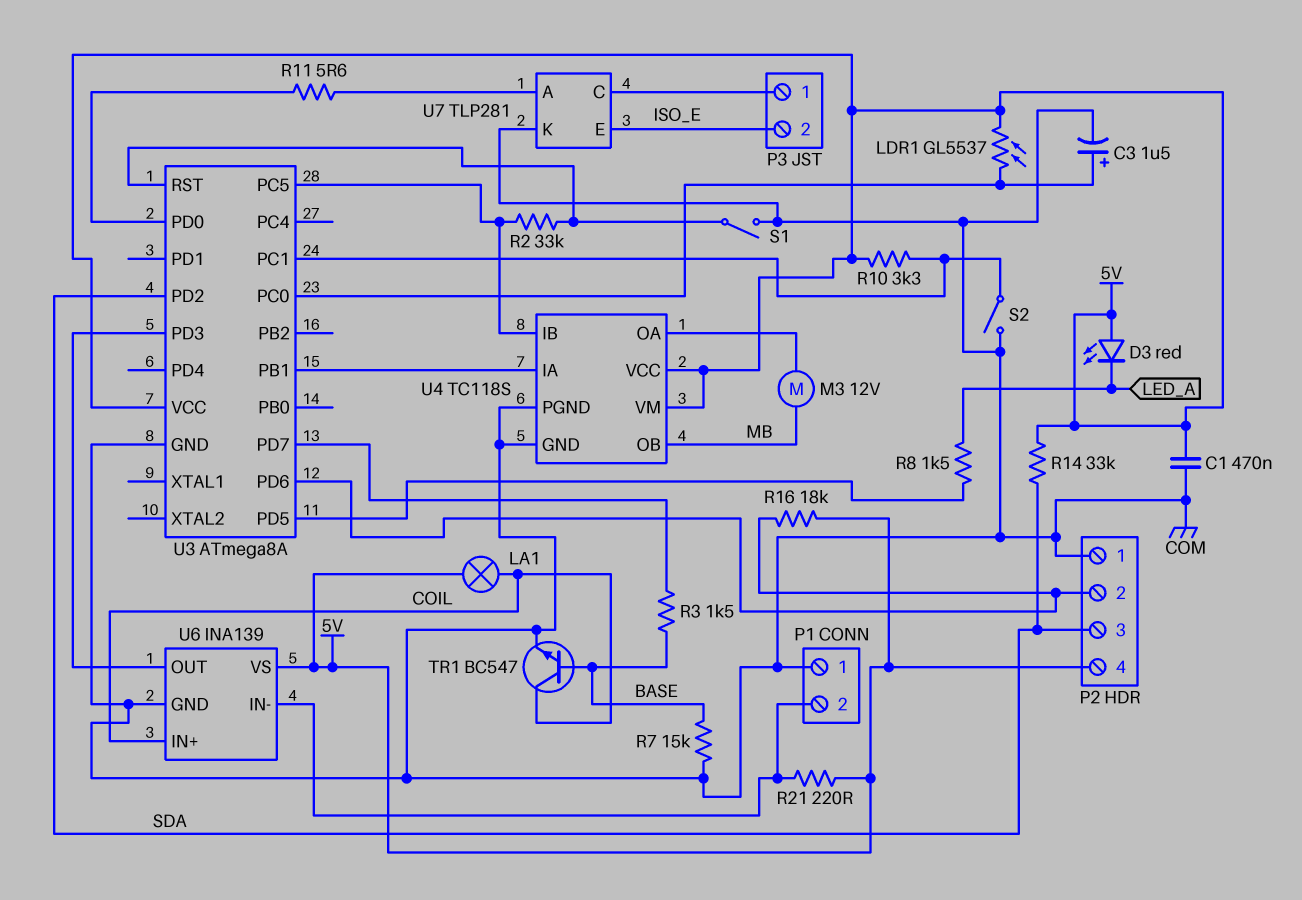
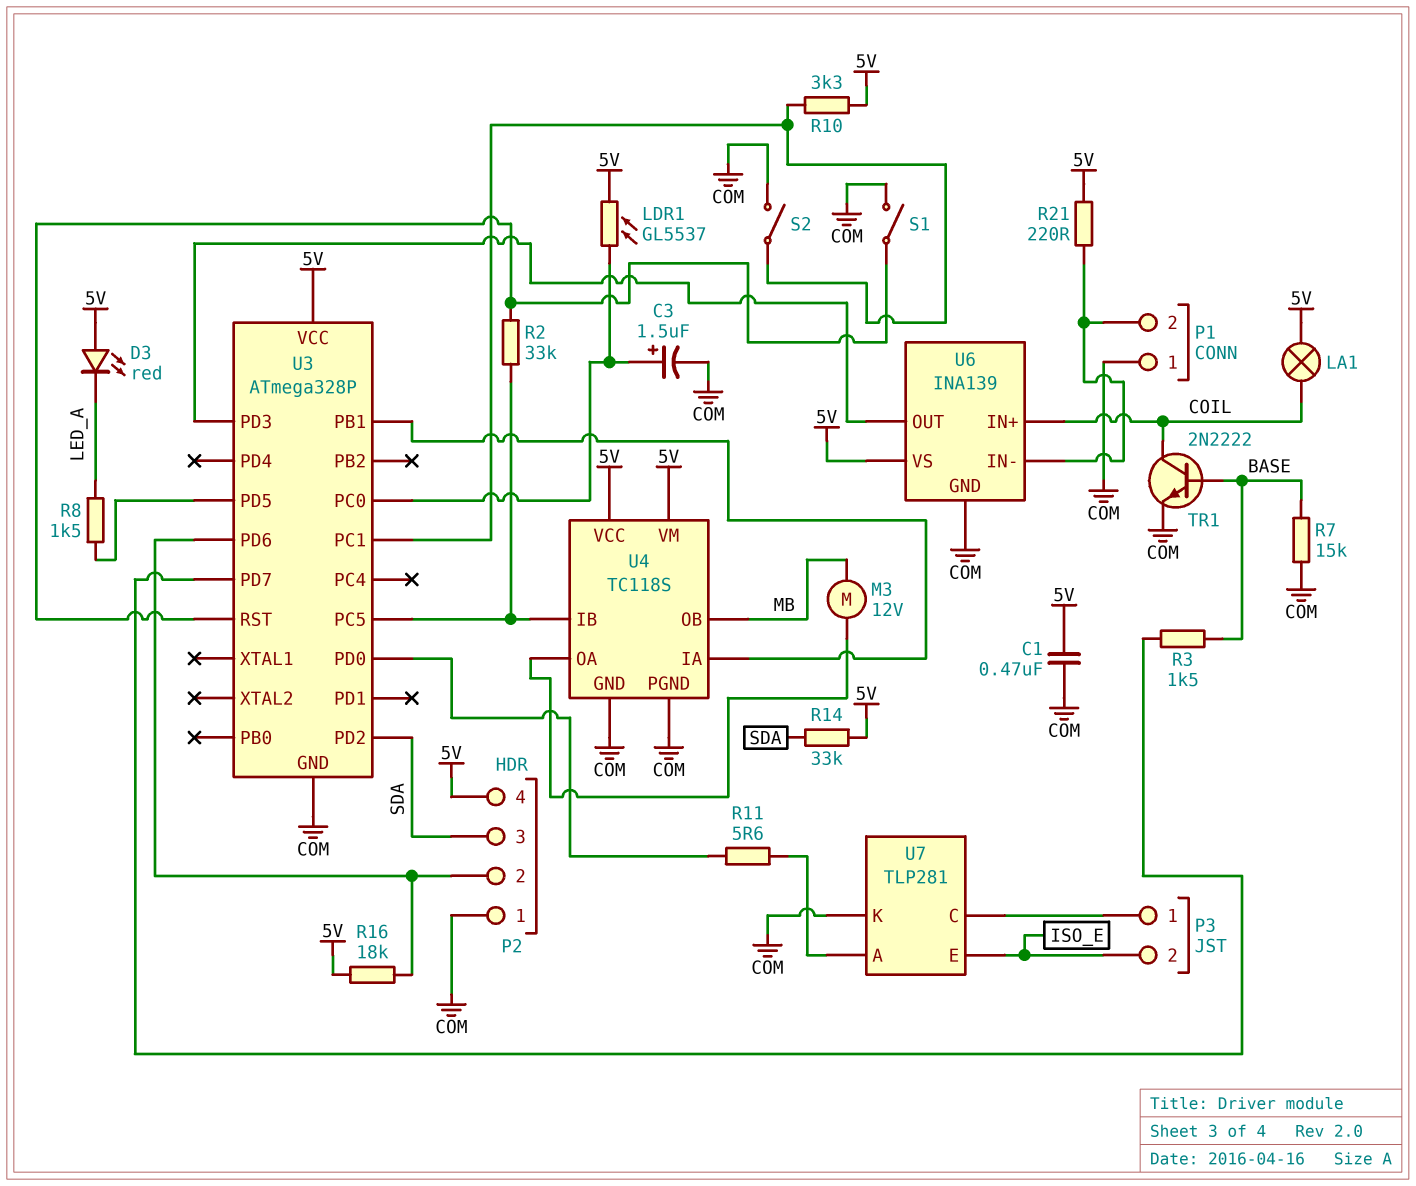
TR1: NPN BC547 (B BASE, C COIL, E COM) -> NPN 2N2222 (B BASE, C COIL, E COM)
U3: ATmega8A -> ATmega328P

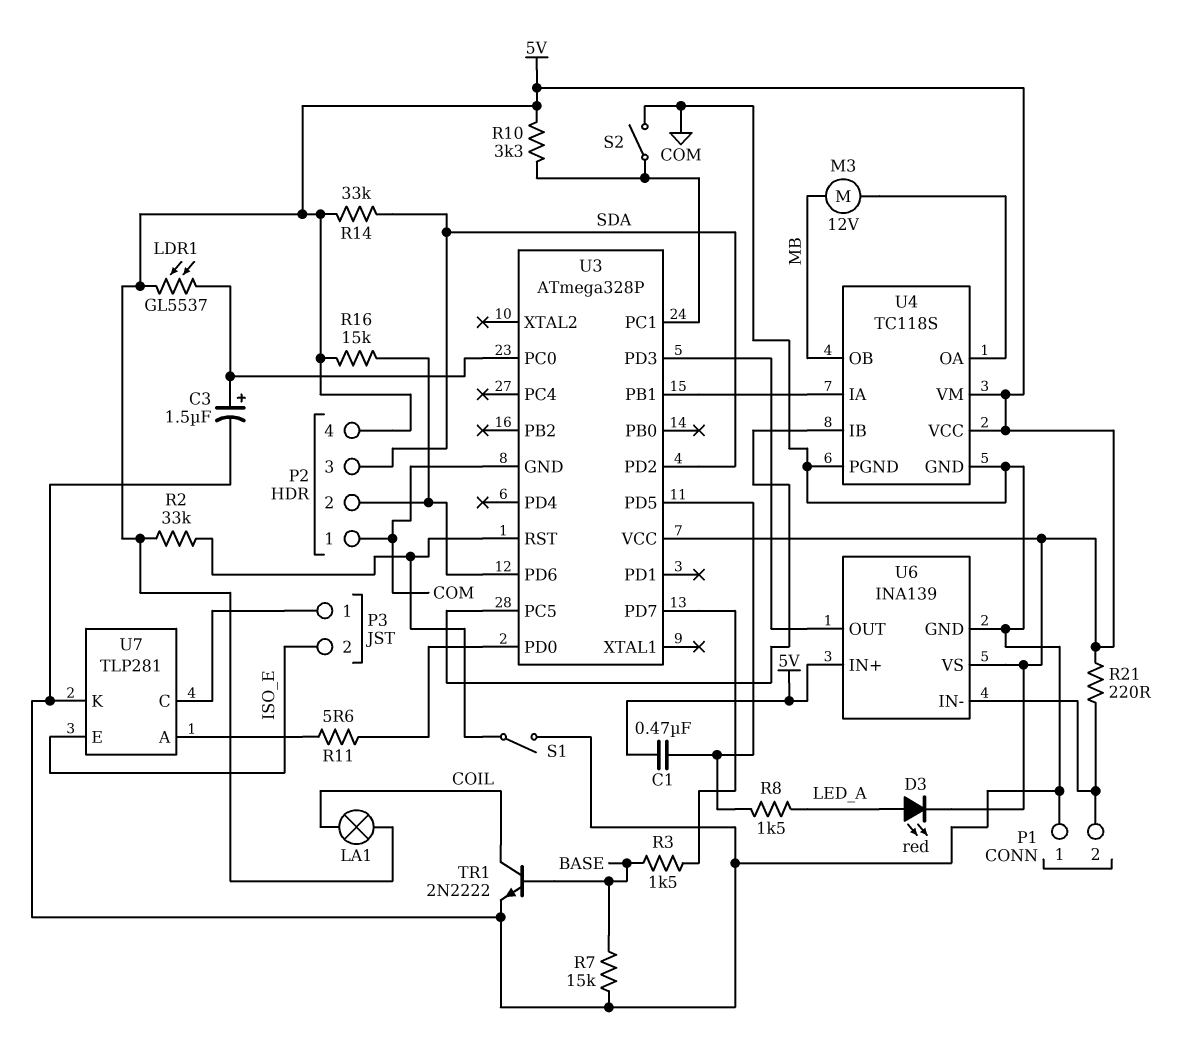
C1: 470nF (5V, COM) -> 470nF (5V, U3/PD5)
D3: LED red (A 5V, K LED_A) -> LED red (A LED_A, K 5V)
R2: 33k (U3/PC5, U3/RST) -> 33k (5V, U3/RST)
R16: 18k (5V, P2/2) -> 15k (5V, P2/2)
U6 pin IN+: COIL -> 5V

